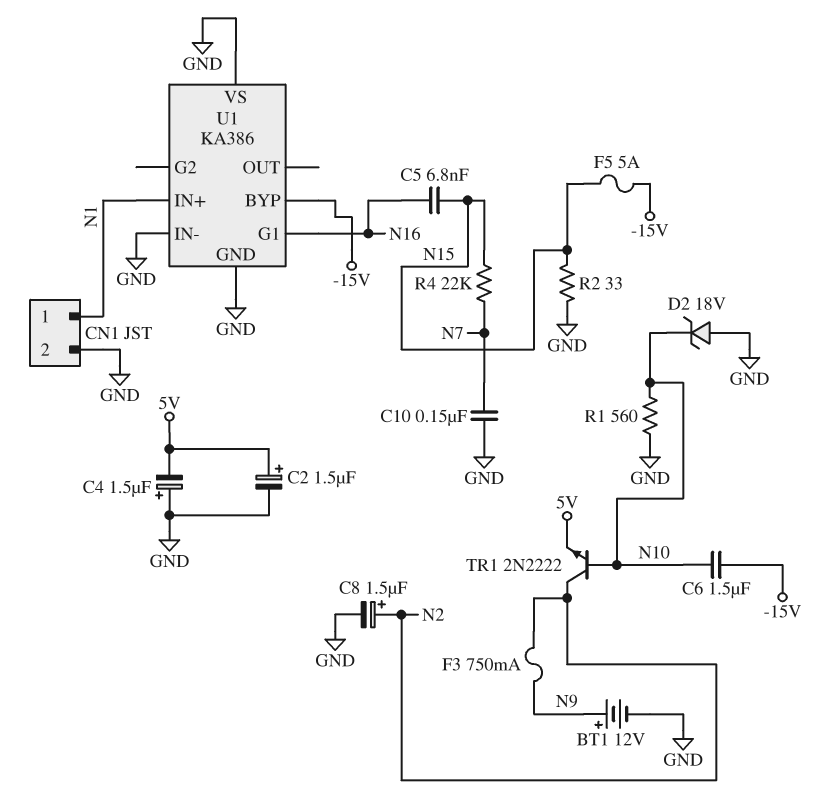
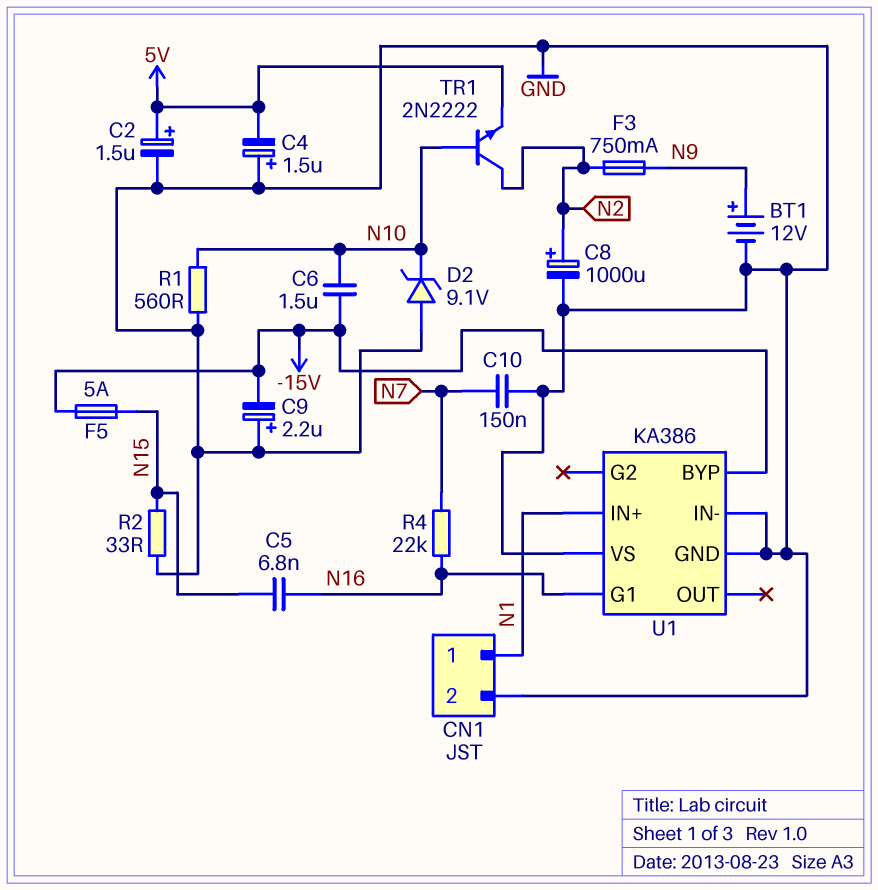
C8: 1.5uF (plus N2, minus GND) -> 1000uF (plus N2, minus GND)
C9: none -> 2.2uF (plus GND, minus -15V)
D2: zener 18V (A GND, K N10) -> zener 9.1V (A GND, K N10)
R4: 22k (N7, N15) -> 22k (N7, N16)

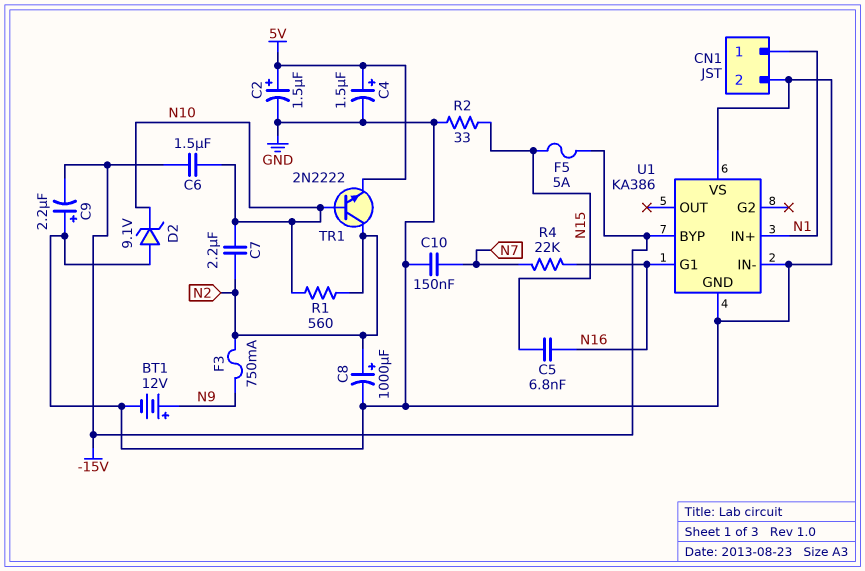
C4: 1.5uF (plus GND, minus 5V) -> 1.5uF (plus 5V, minus GND)
C7: none -> 2.2uF (N2, N10)
R1: 560 (GND, N10) -> 560 (N2, N10)

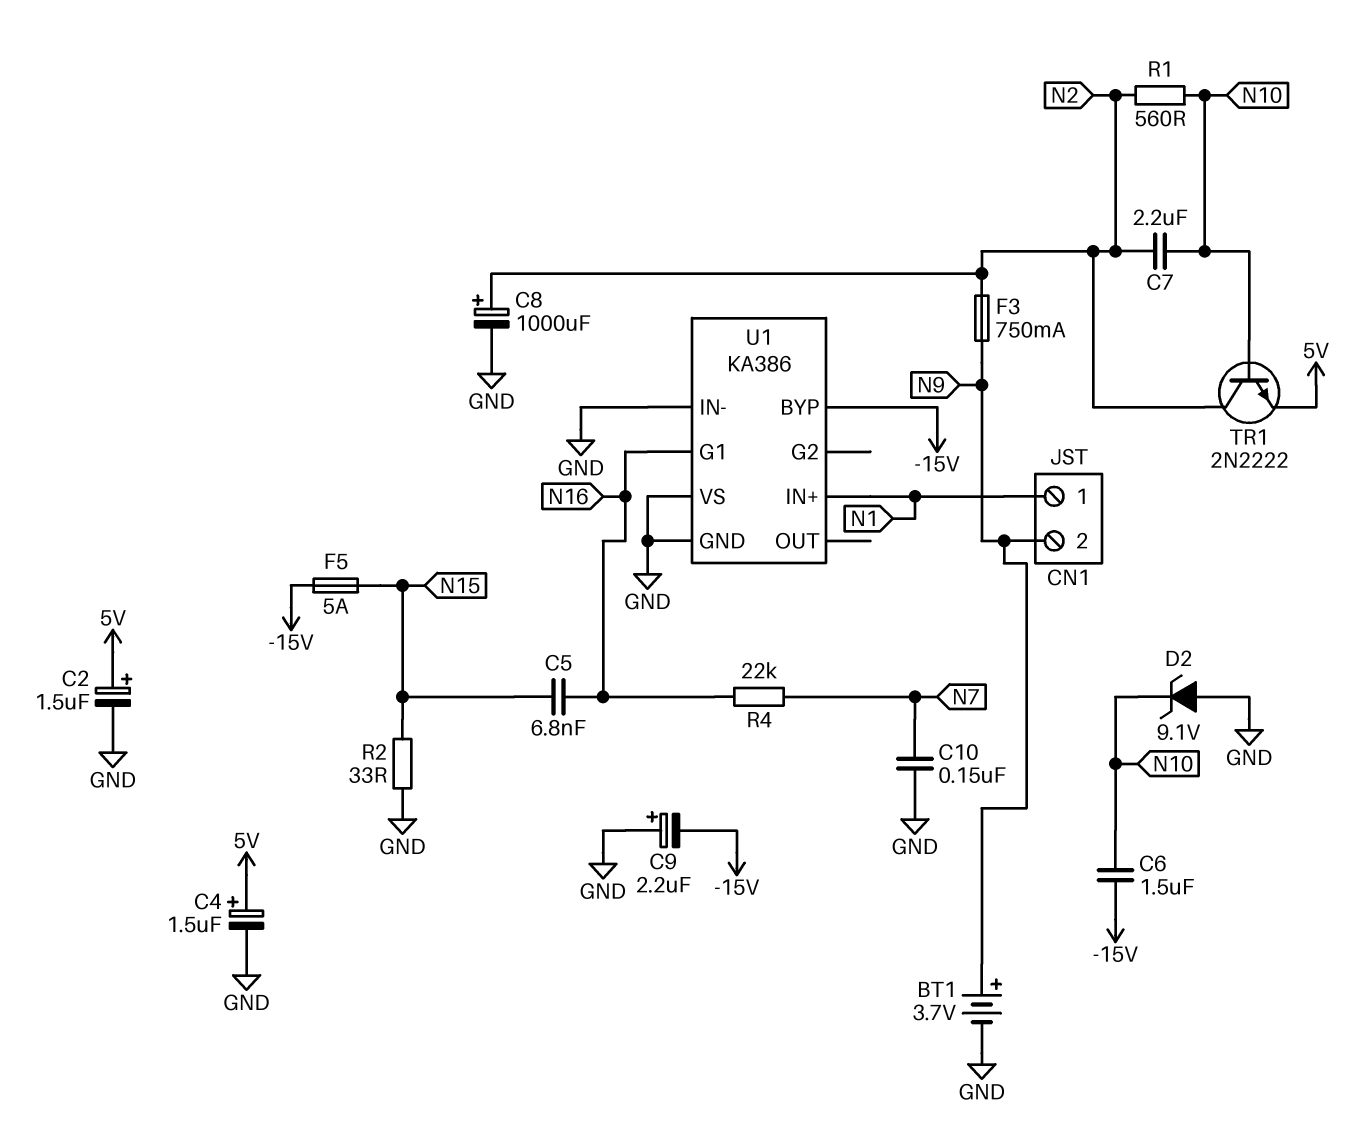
BT1: 12V (plus N9, minus GND) -> 3.7V (plus N9, minus GND)
CN1 pin 2: GND -> N9

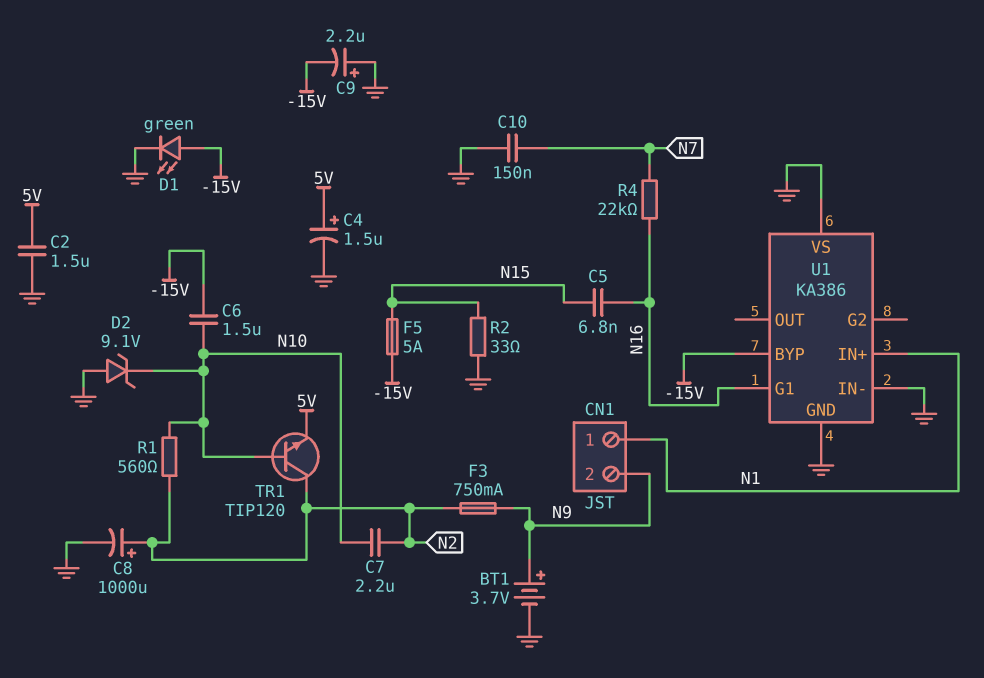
C2: 1.5uF (plus 5V, minus GND) -> 1.5uF (5V, GND)
D1: none -> LED green (A -15V, K GND)
TR1: NPN 2N2222 (B N10, C N2, E 5V) -> NPN TIP120 (B N10, C N2, E 5V)

